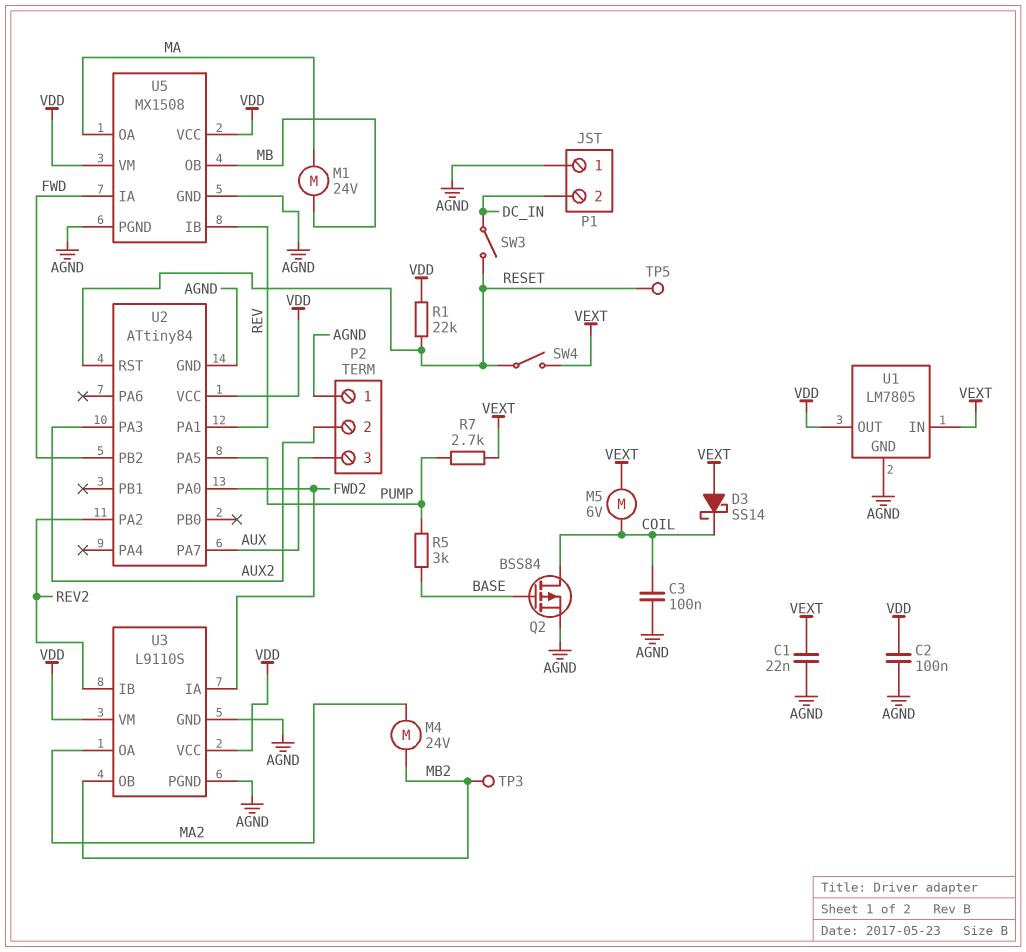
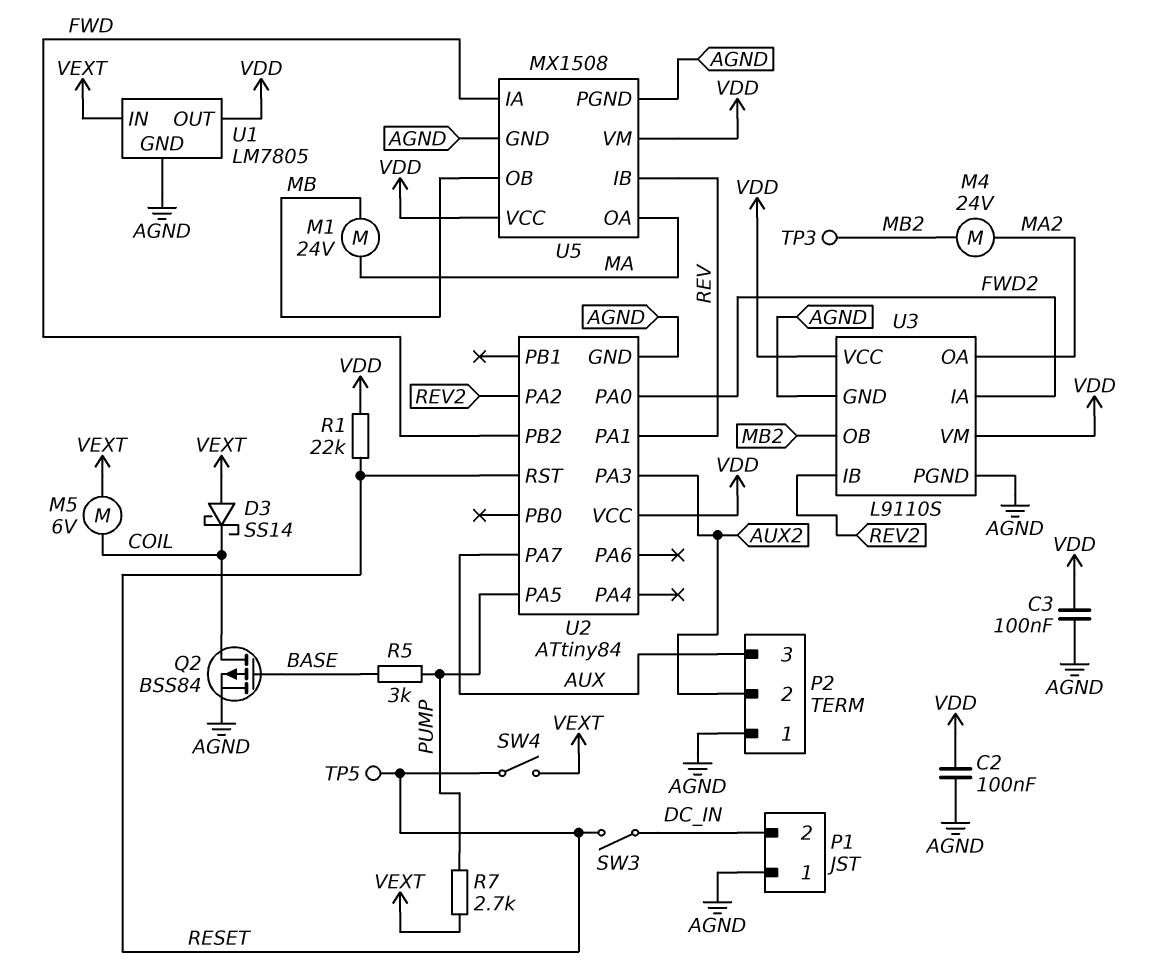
C1: 22nF (AGND, VEXT) -> none
C3: 100nF (AGND, COIL) -> 100nF (AGND, VDD)

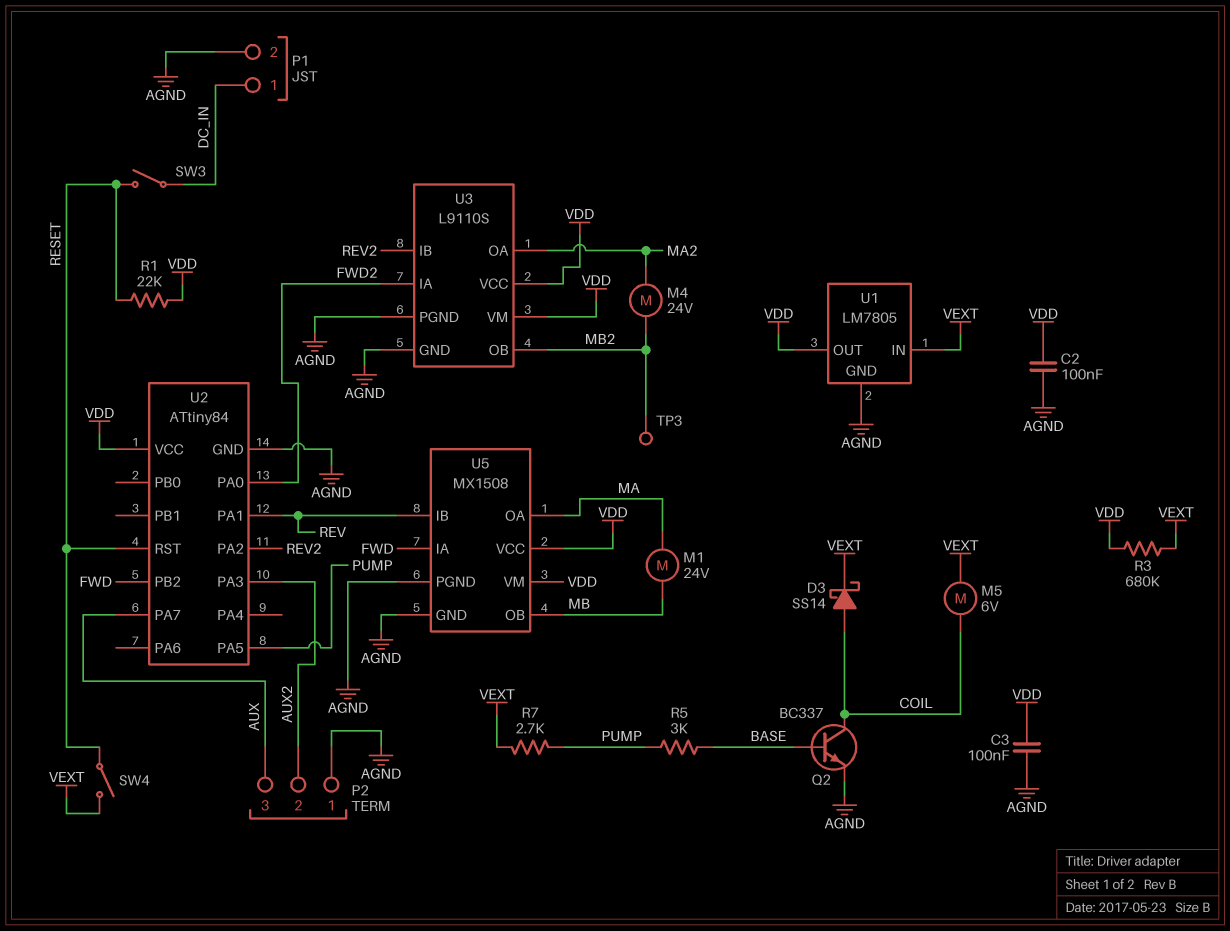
D3: schottky SS14 (A VEXT, K COIL) -> schottky SS14 (A COIL, K VEXT)
P1 pin 1: AGND -> DC_IN
P1 pin 2: DC_IN -> AGND
Q2: PMOS BSS84 (G BASE, D COIL, S AGND) -> NPN BC337 (B BASE, C COIL, E AGND)
R3: none -> 680k (VDD, VEXT)
TP5: test point (RESET) -> none

